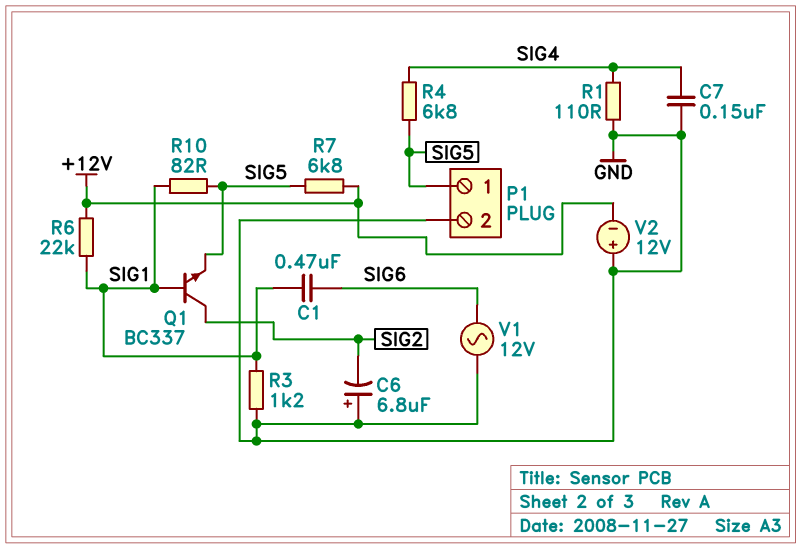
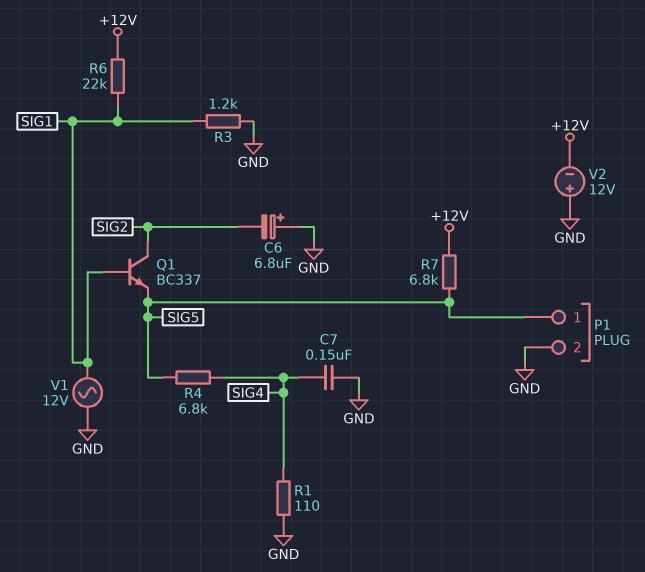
C1: 470nF (SIG1, SIG6) -> none
R10: 82 (SIG1, SIG5) -> none
V1: AC 12V (GND, SIG6) -> AC 12V (GND, SIG1)

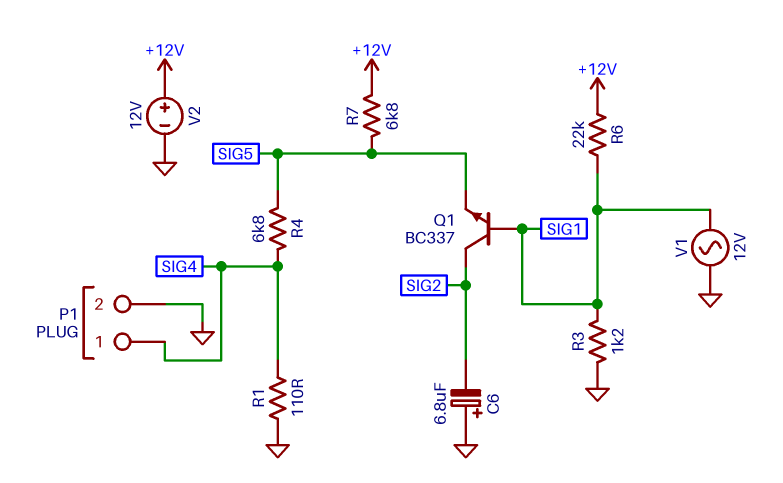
C7: 150nF (GND, SIG4) -> none
P1 pin 1: SIG5 -> SIG4
V2: 12V (plus GND, minus +12V) -> 12V (plus +12V, minus GND)

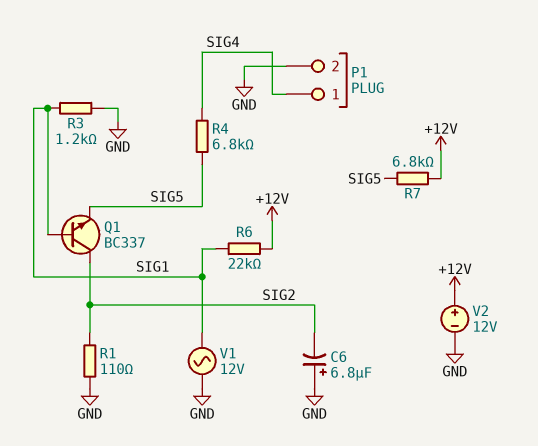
R1: 110 (GND, SIG4) -> 110 (GND, SIG2)

